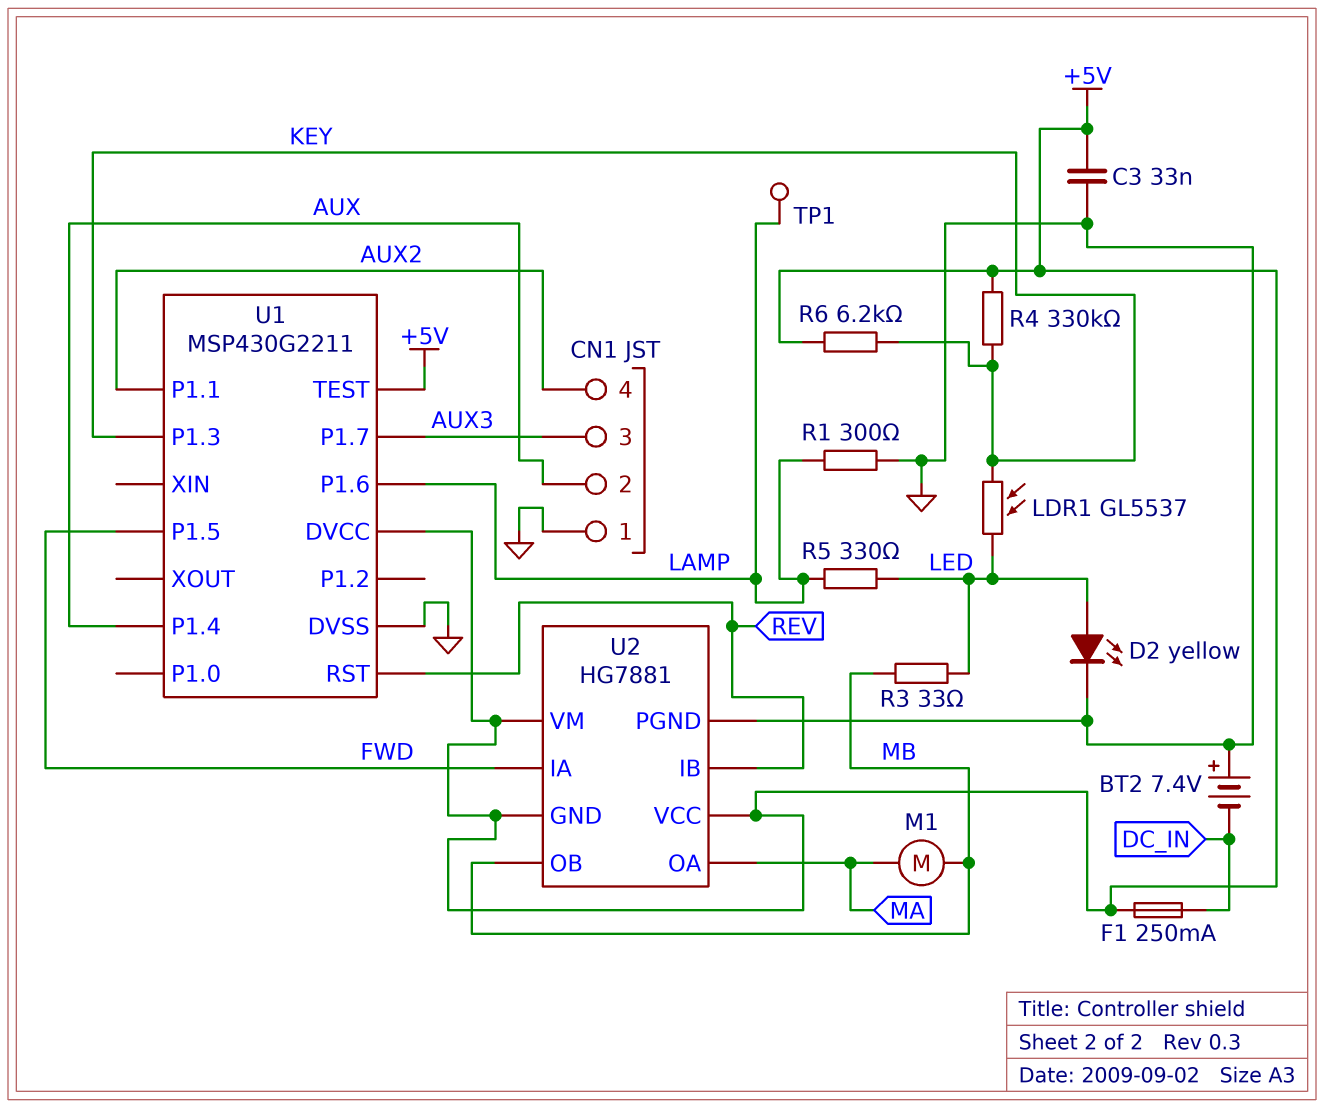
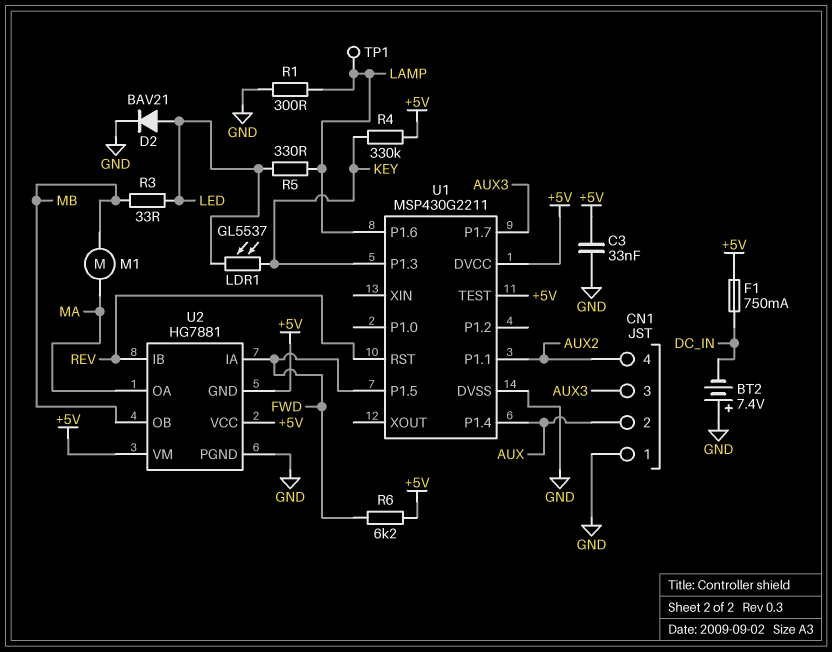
D2: LED yellow (A LED, K GND) -> diode BAV21 (A LED, K GND)
F1: 250mA (+5V, DC_IN) -> 750mA (+5V, DC_IN)
R6: 6.2k (+5V, KEY) -> 6.2k (+5V, FWD)

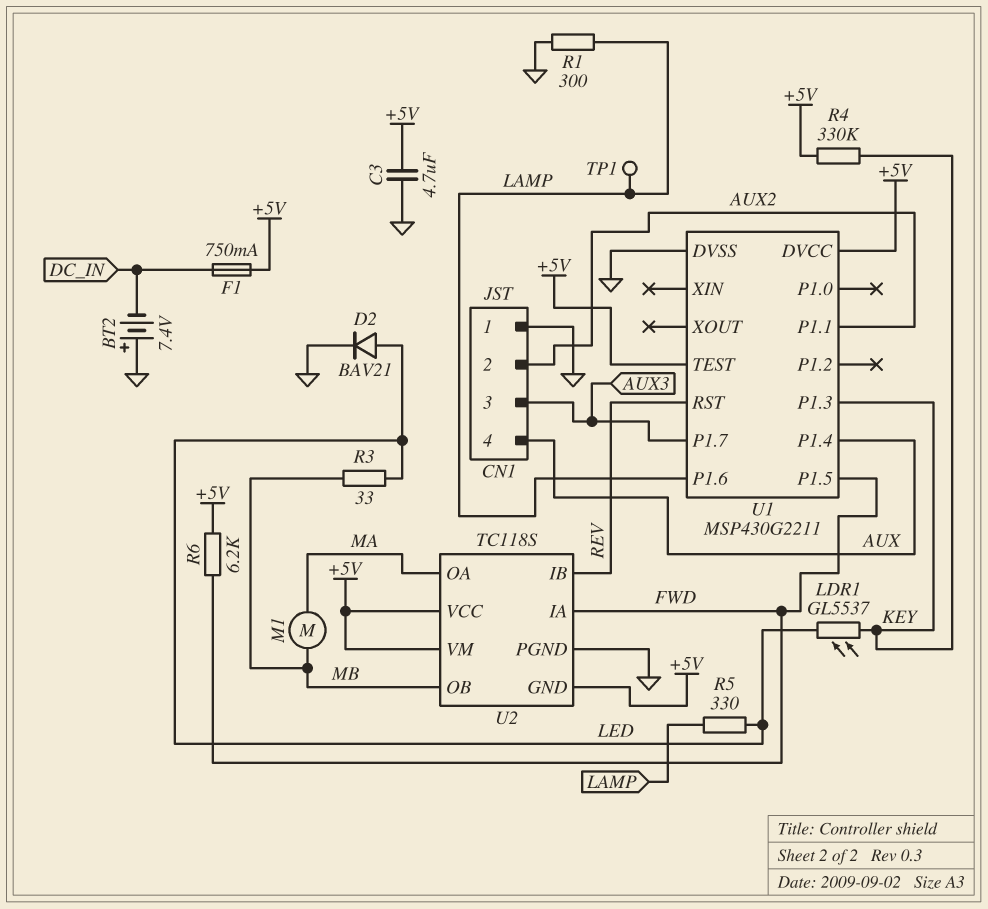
C3: 33nF (+5V, GND) -> 4.7uF (+5V, GND)
CN1 pin 2: AUX -> AUX2
CN1 pin 4: AUX2 -> AUX
U2: HG7881 -> TC118S

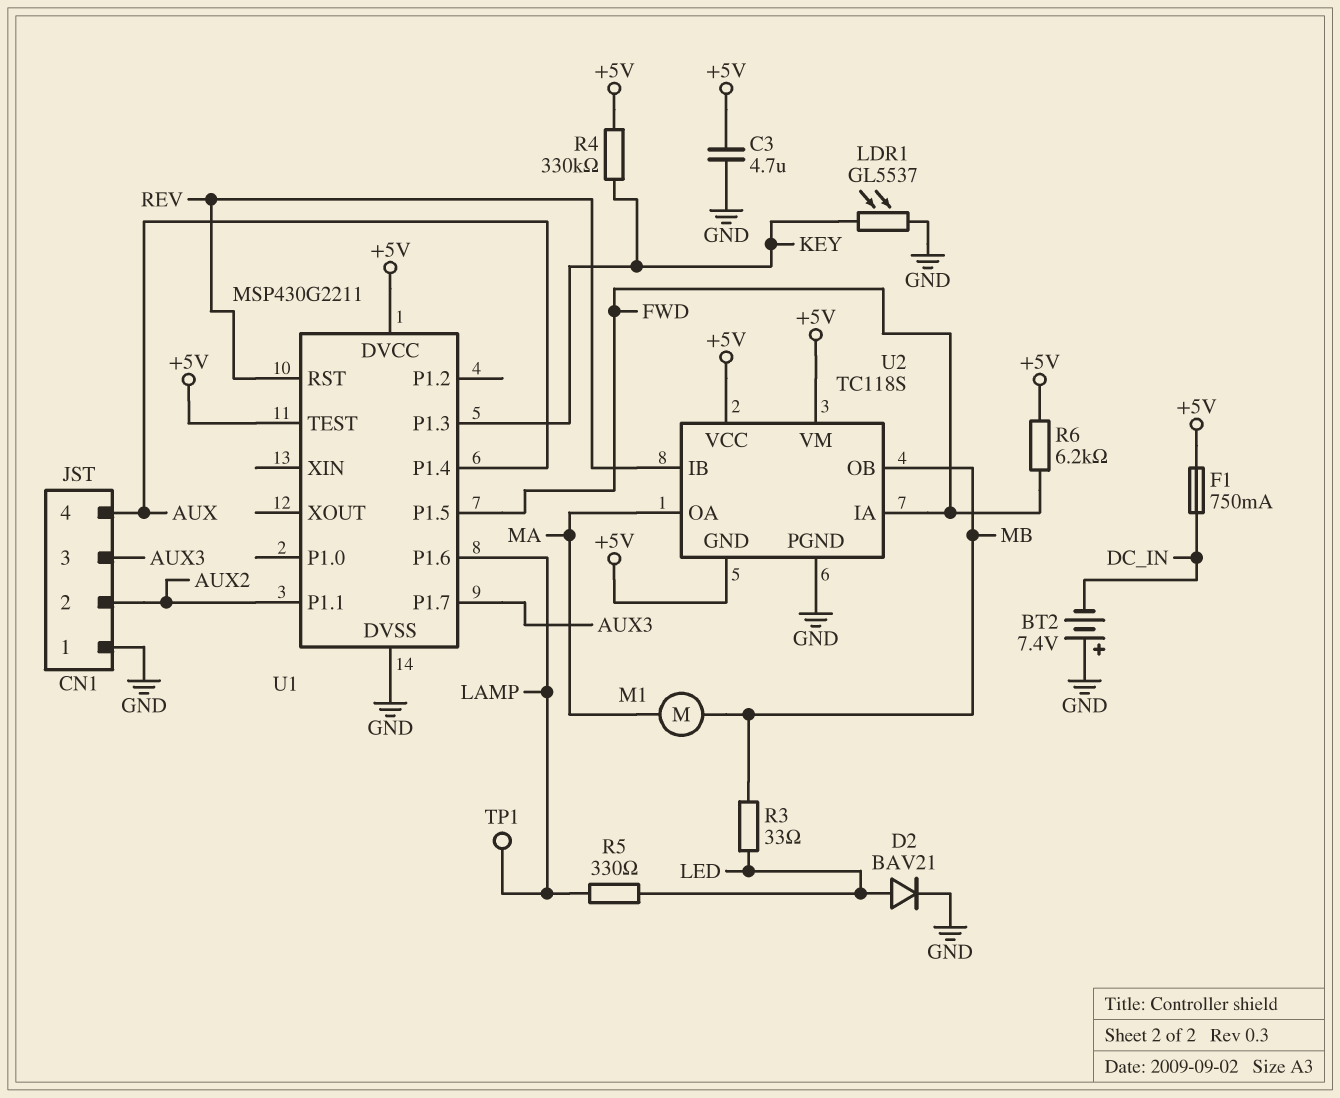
LDR1: GL5537 (KEY, LED) -> GL5537 (GND, KEY)
R1: 300 (GND, LAMP) -> none

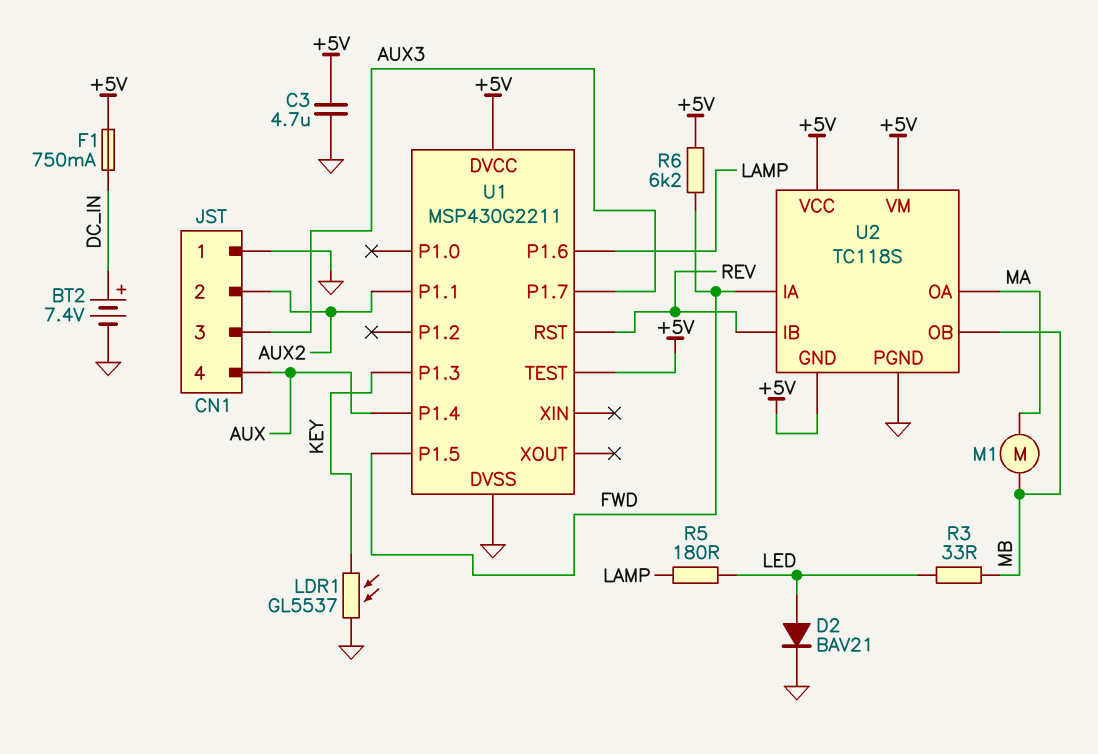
BT2: 7.4V (plus GND, minus DC_IN) -> 7.4V (plus DC_IN, minus GND)
R4: 330k (+5V, KEY) -> none
R5: 330 (LAMP, LED) -> 180 (LAMP, LED)
TP1: test point (LAMP) -> none

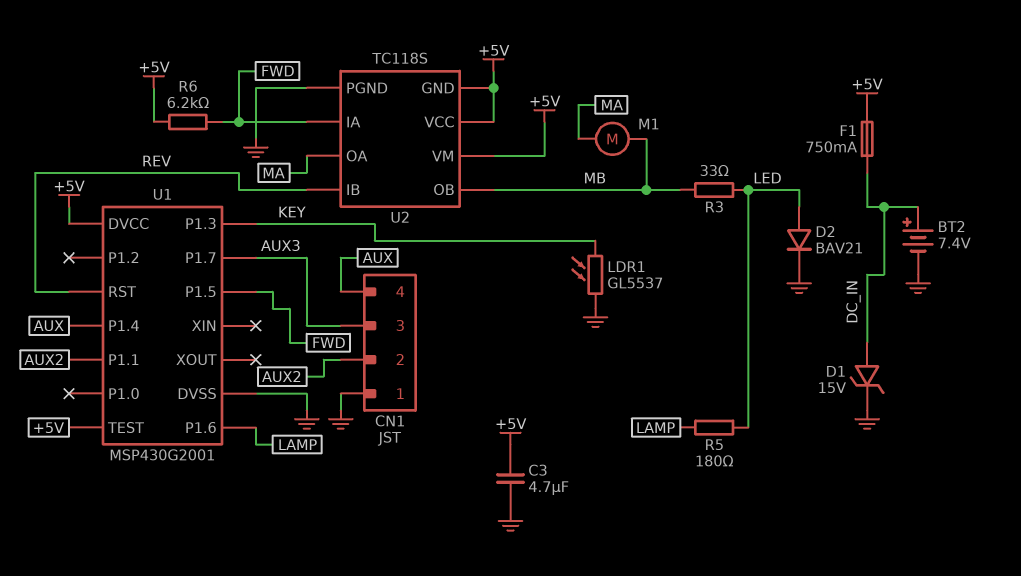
D1: none -> zener 15V (A DC_IN, K GND)
U1: MSP430G2211 -> MSP430G2001

